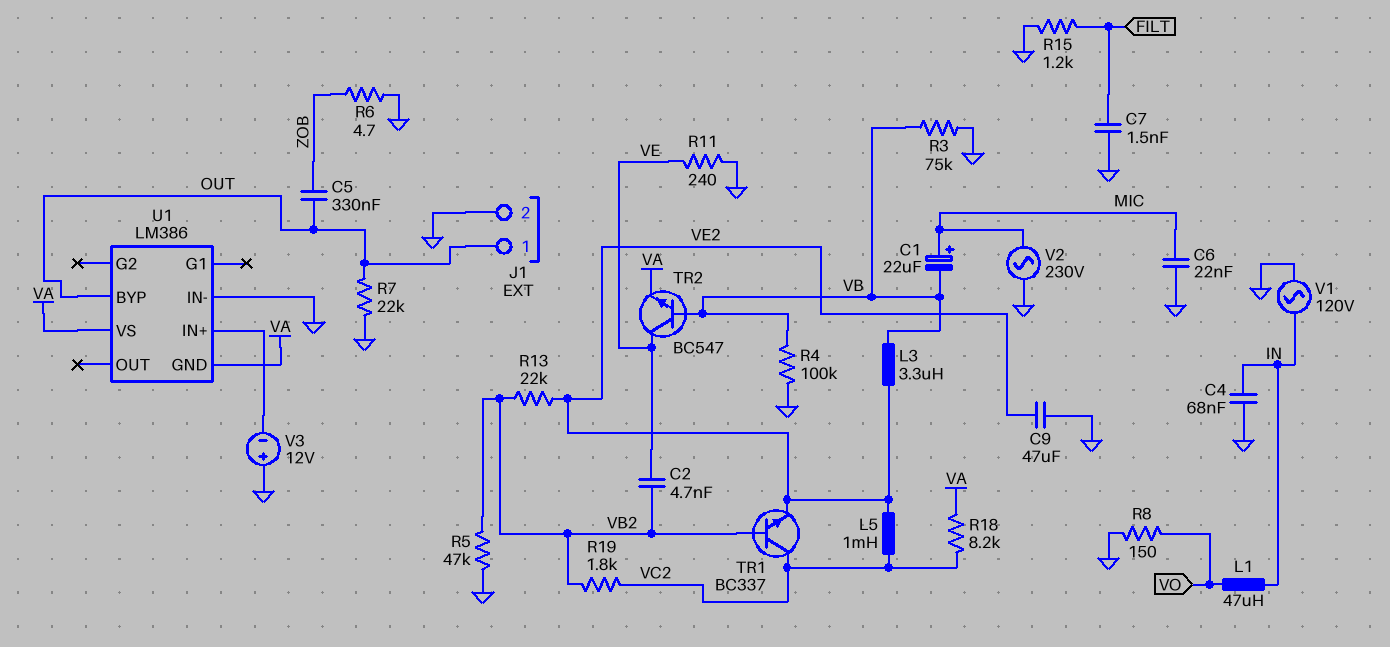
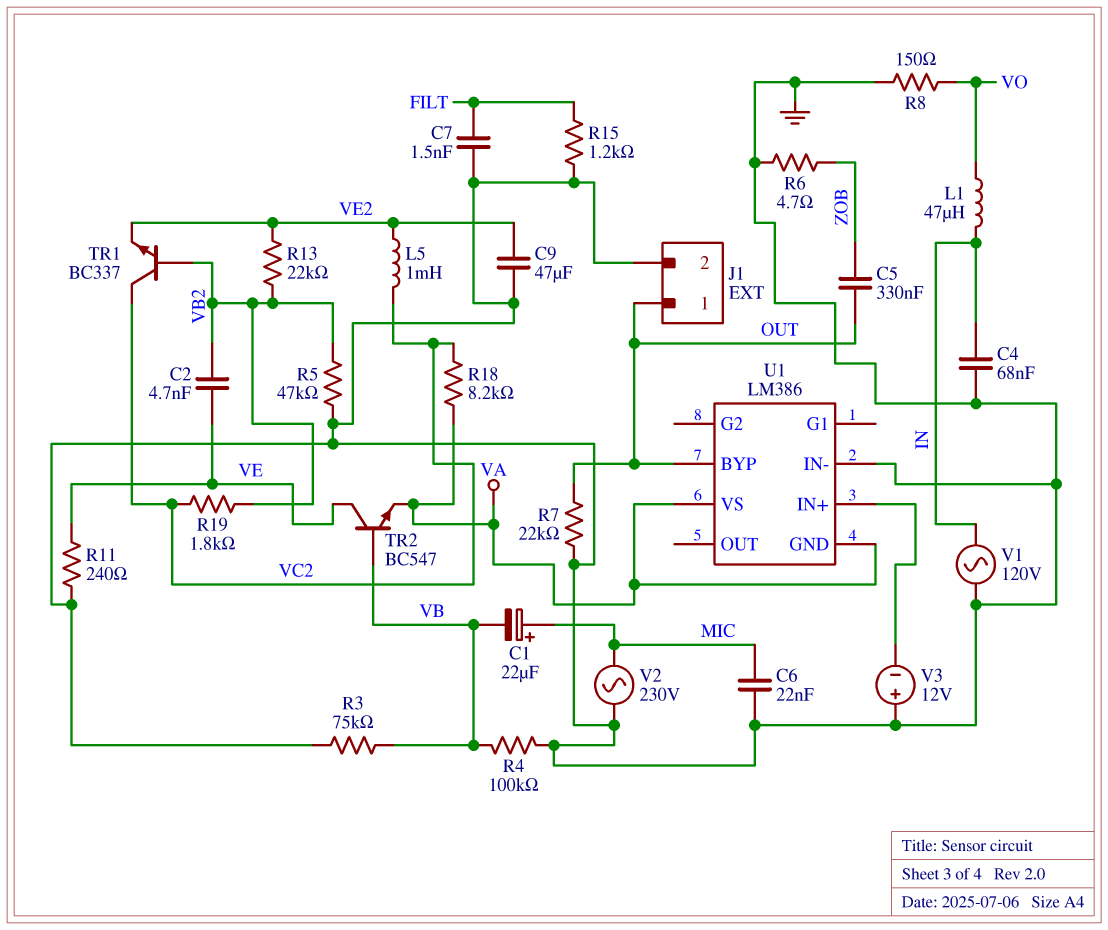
L3: 3.3uH (VB, VE2) -> none

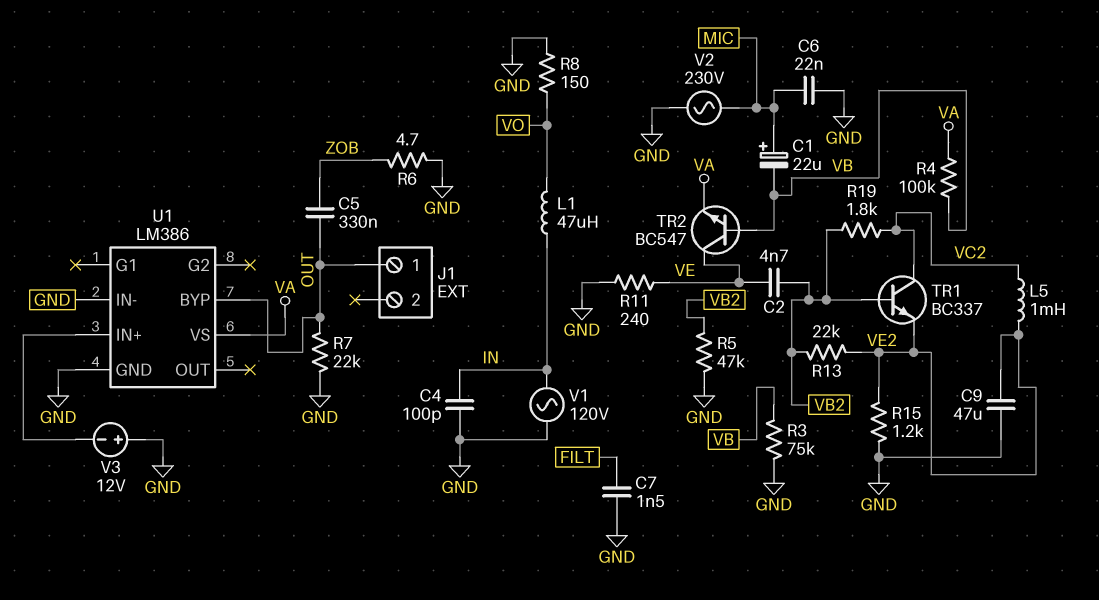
C4: 68nF (GND, IN) -> 100pF (GND, IN)
J1 pin 2: GND -> none
R4: 100k (GND, VB) -> 100k (VA, VB)
R15: 1.2k (FILT, GND) -> 1.2k (GND, VE2)
R18: 8.2k (VA, VC2) -> none
U1 pin GND: VA -> GND

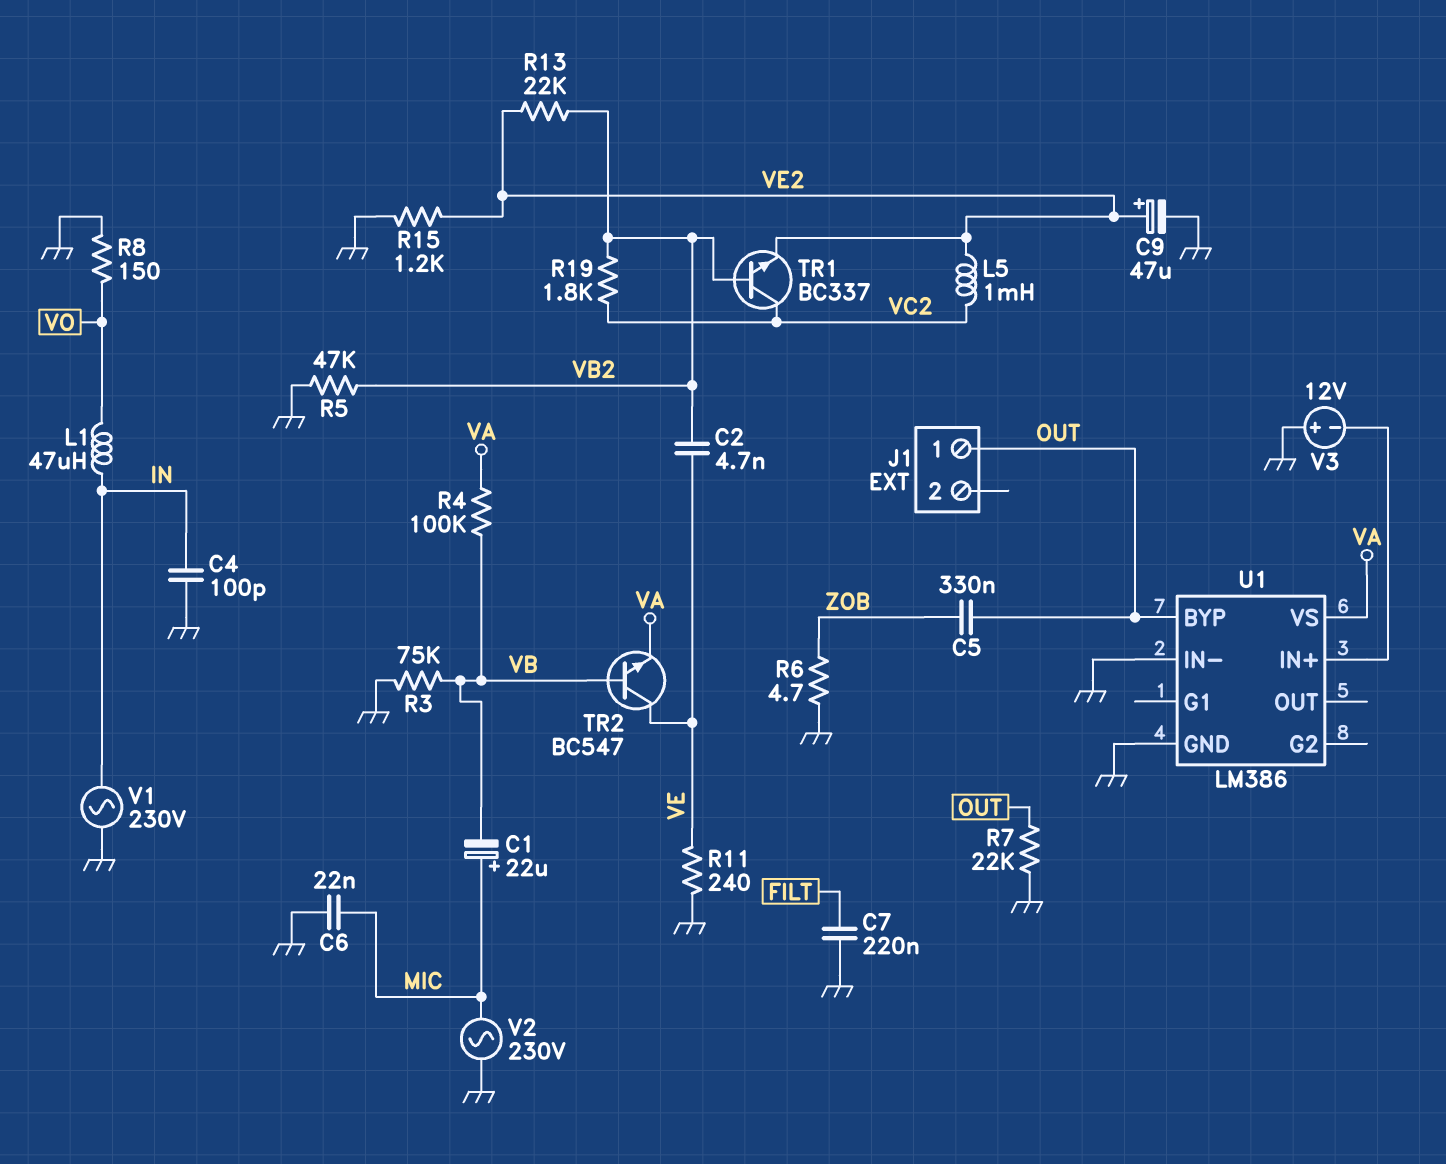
C7: 1.5nF (FILT, GND) -> 220nF (FILT, GND)
C9: 47uF (GND, VE2) -> 47uF (plus VE2, minus GND)
V1: AC 120V (GND, IN) -> AC 230V (GND, IN)

